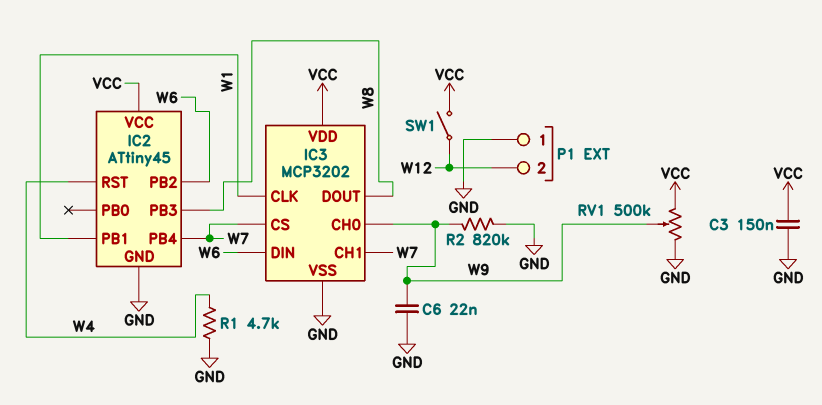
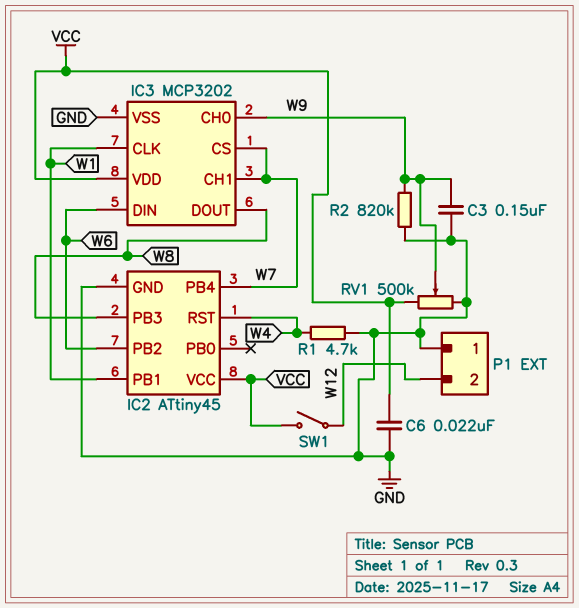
C3: 150nF (GND, VCC) -> 150nF (GND, W9)
C6: 22nF (GND, W9) -> 22nF (GND, VCC)

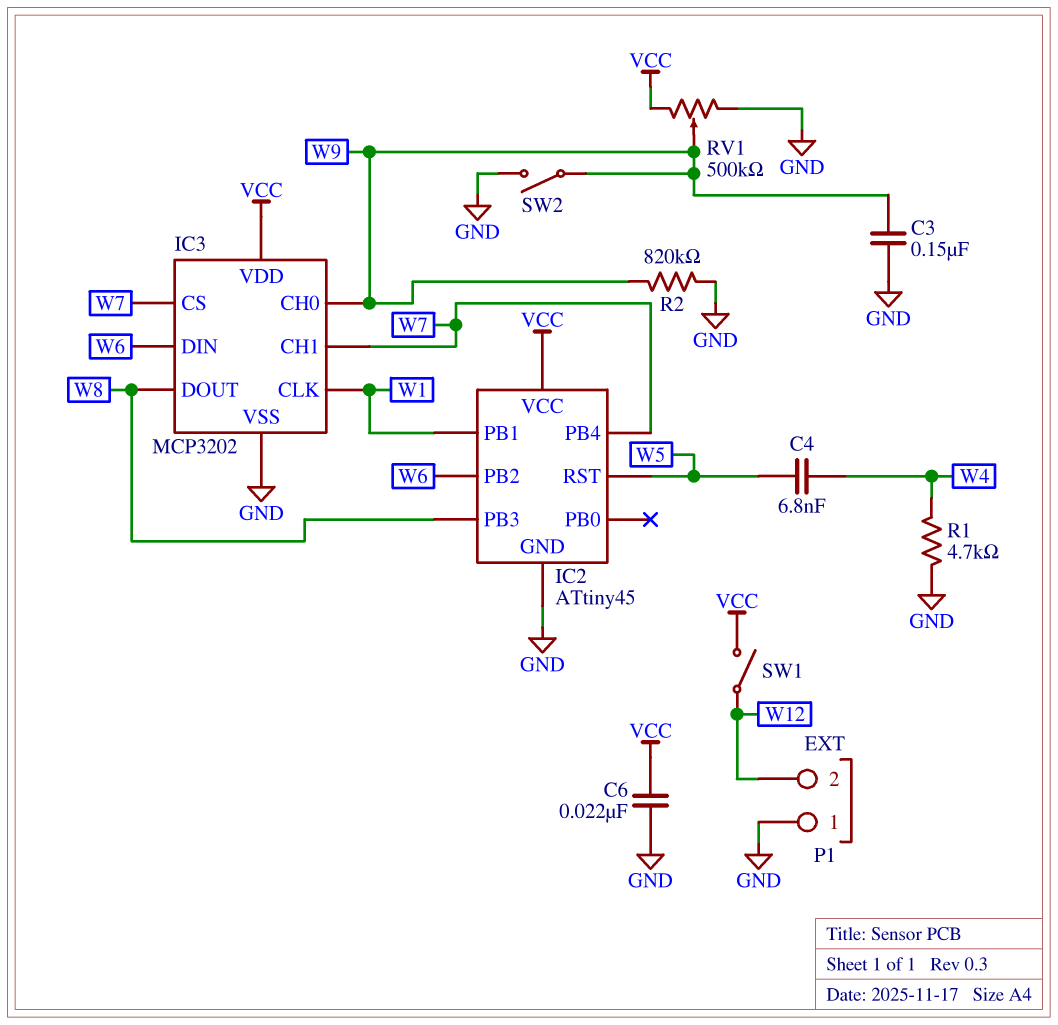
C4: none -> 6.8nF (W4, W5)
IC2 pin RST: W4 -> W5
SW2: none -> switch (GND, W9)

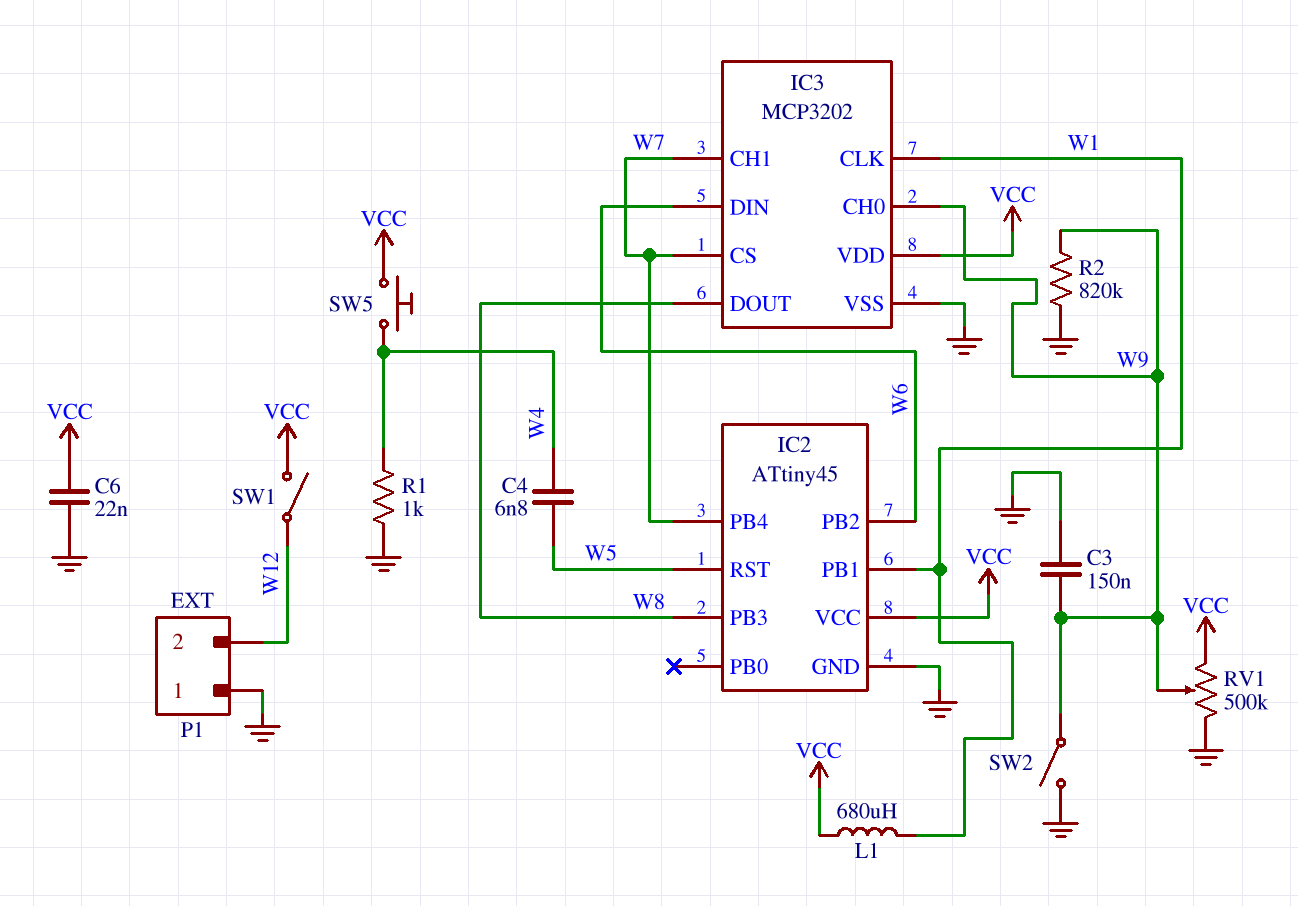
L1: none -> 680uH (VCC, W1)
R1: 4.7k (GND, W4) -> 1k (GND, W4)
SW5: none -> button (VCC, W4)

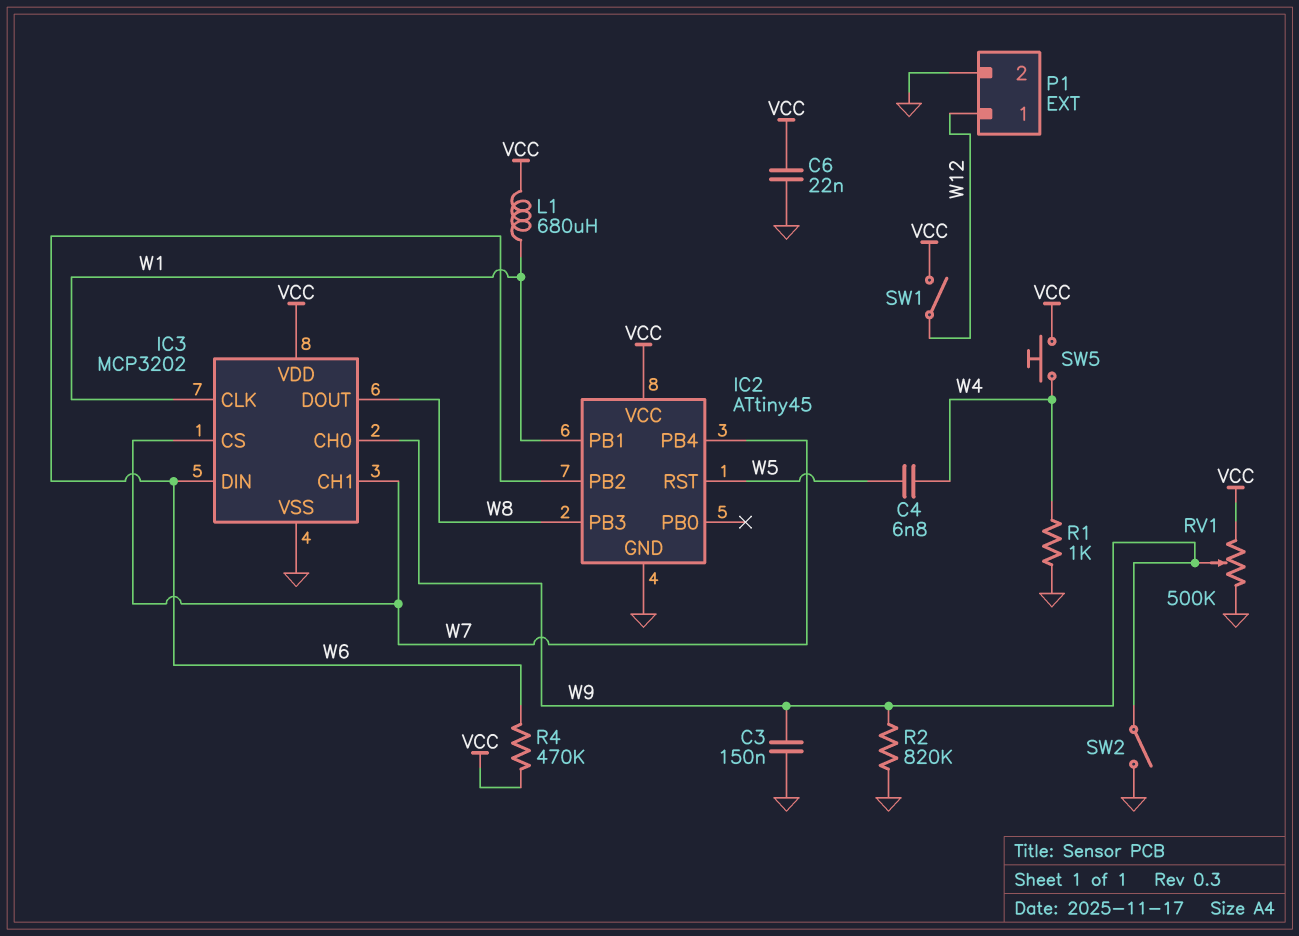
P1 pin 1: GND -> W12
P1 pin 2: W12 -> GND
R4: none -> 470k (VCC, W6)

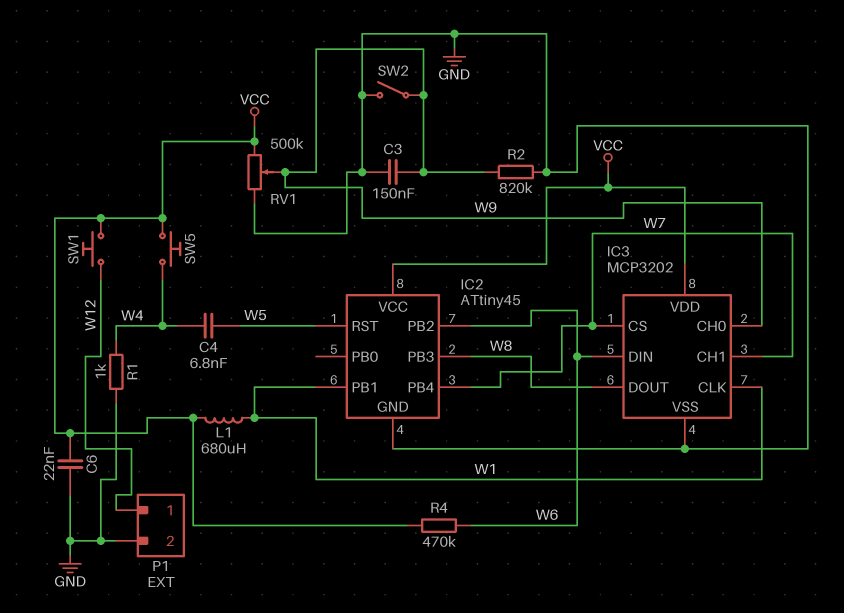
SW1: switch (VCC, W12) -> button (VCC, W12)

